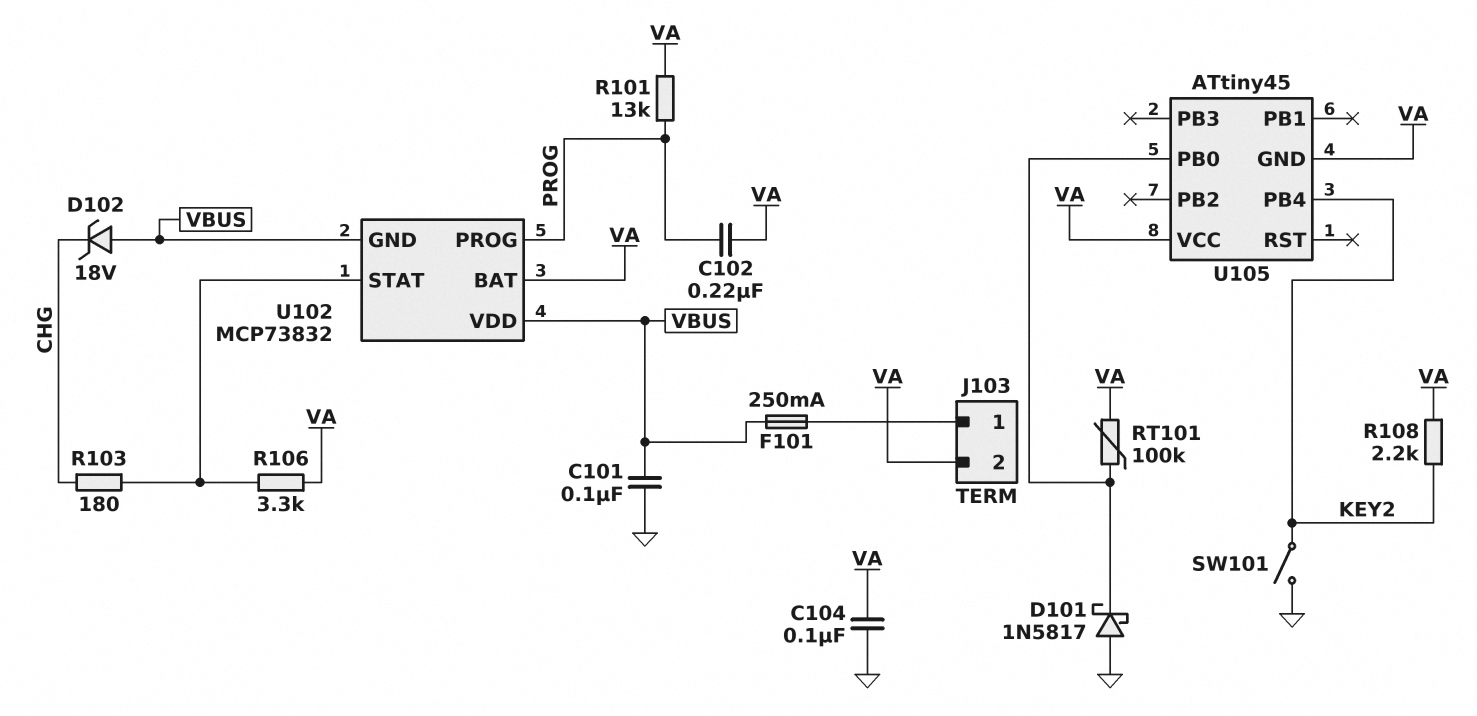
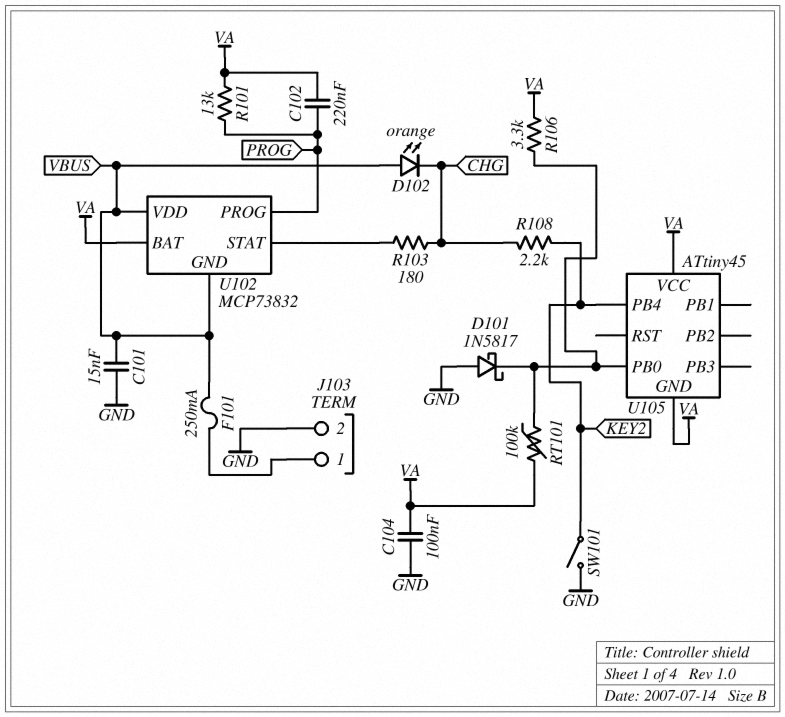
C101: 100nF (GND, VBUS) -> 15nF (GND, VBUS)
D102: zener 18V (A VBUS, K CHG) -> LED orange (A VBUS, K CHG)
J103 pin 2: VA -> GND
R106: 3.3k (U102/STAT, VA) -> 3.3k (U105/PB0, VA)
R108: 2.2k (KEY2, VA) -> 2.2k (CHG, KEY2)

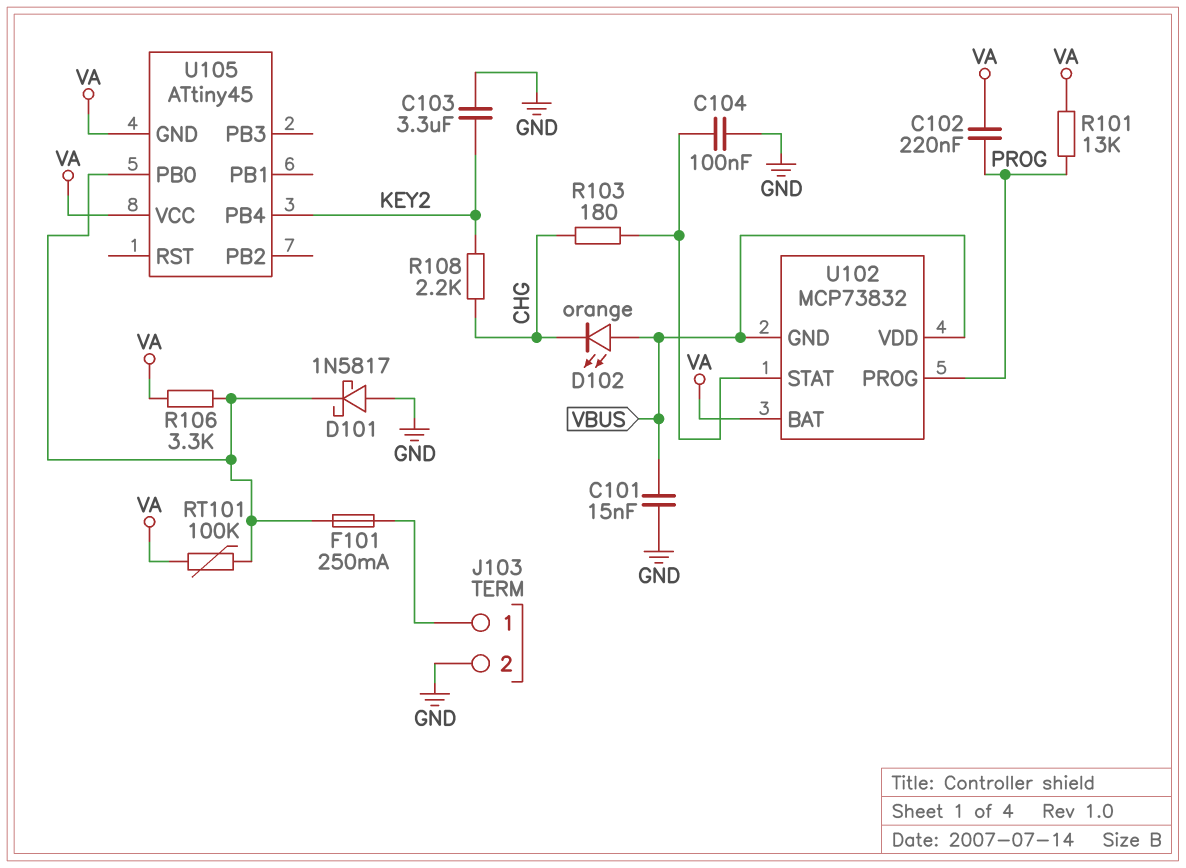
C103: none -> 3.3uF (GND, KEY2)
C104: 100nF (GND, VA) -> 100nF (GND, U102/STAT)
F101: 250mA (J103/1, VBUS) -> 250mA (J103/1, U105/PB0)
SW101: switch (GND, KEY2) -> none

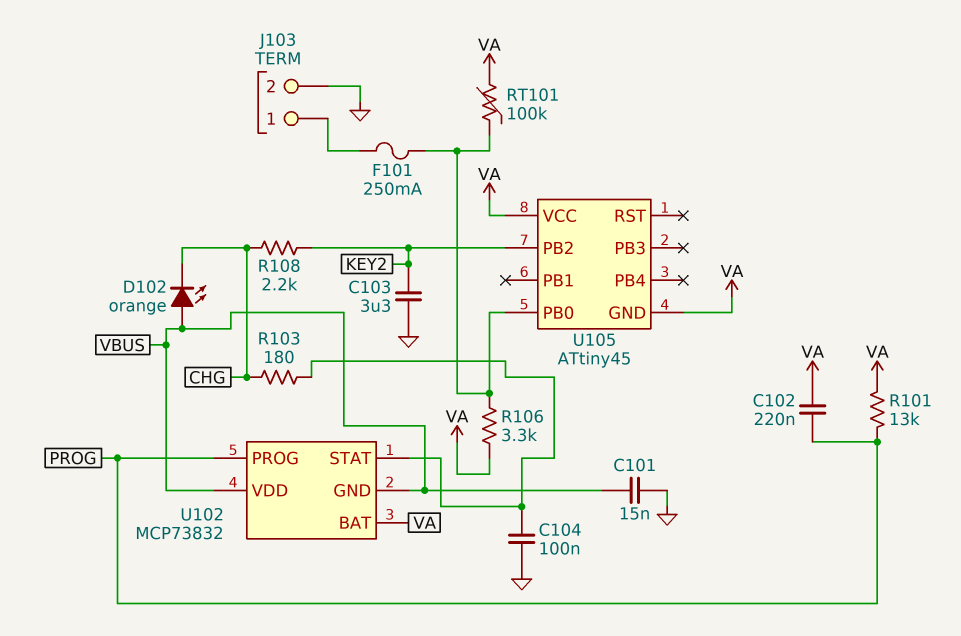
D101: schottky 1N5817 (A GND, K U105/PB0) -> none
U105 pin PB2: none -> KEY2
U105 pin PB4: KEY2 -> none

